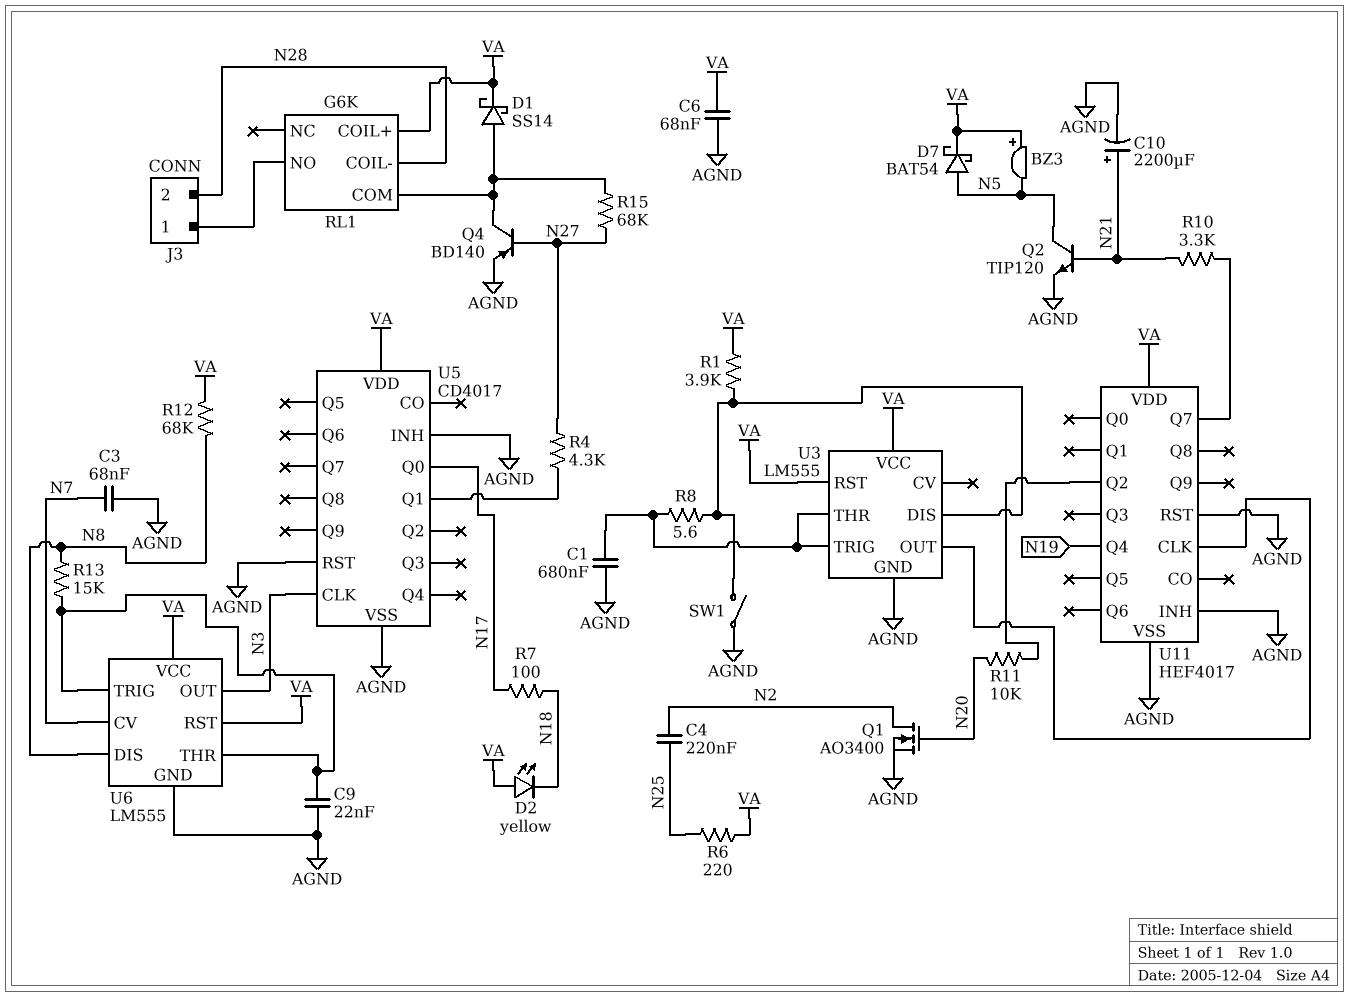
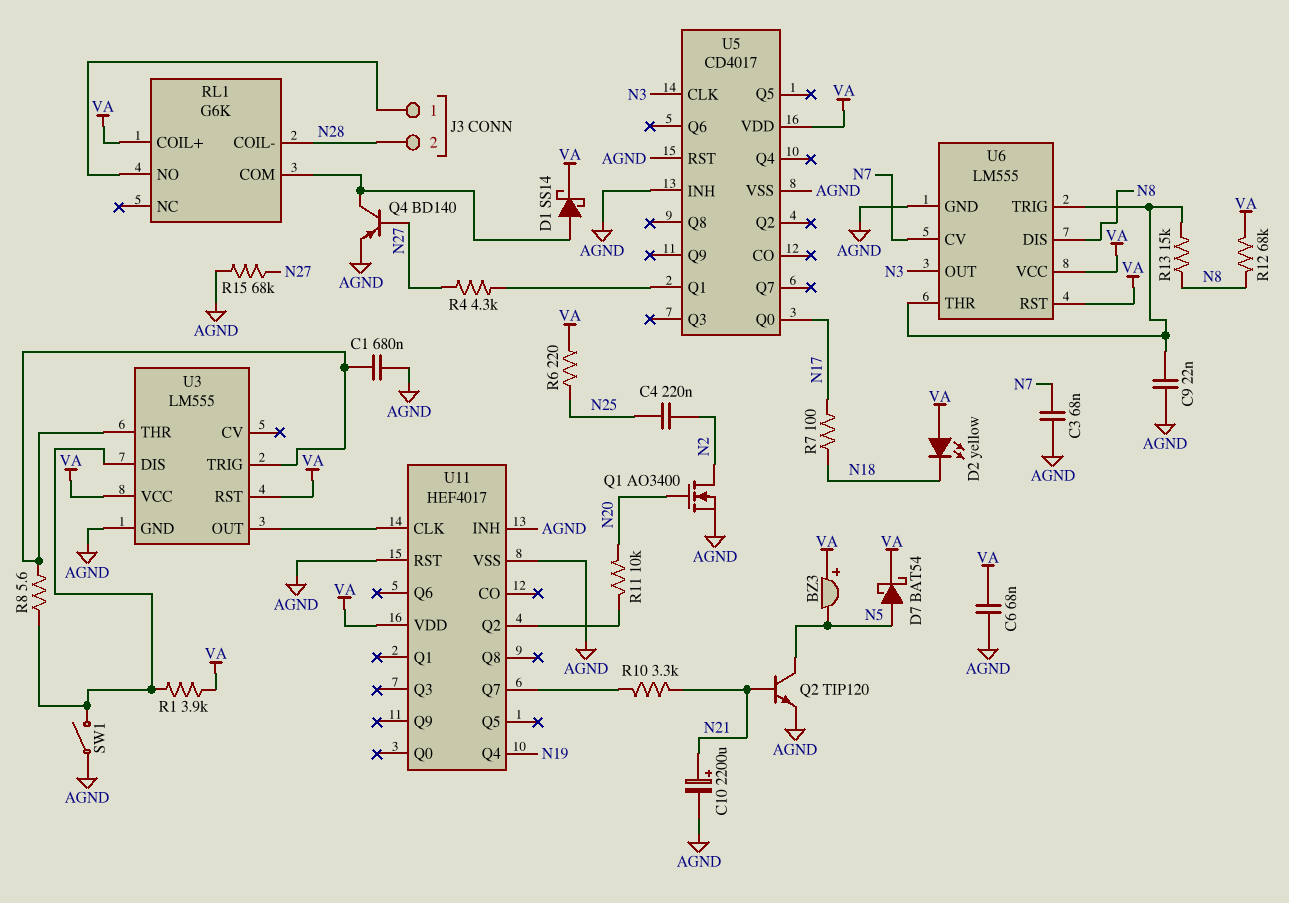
R15: 68k (N27, RL1/COM) -> 68k (AGND, N27)

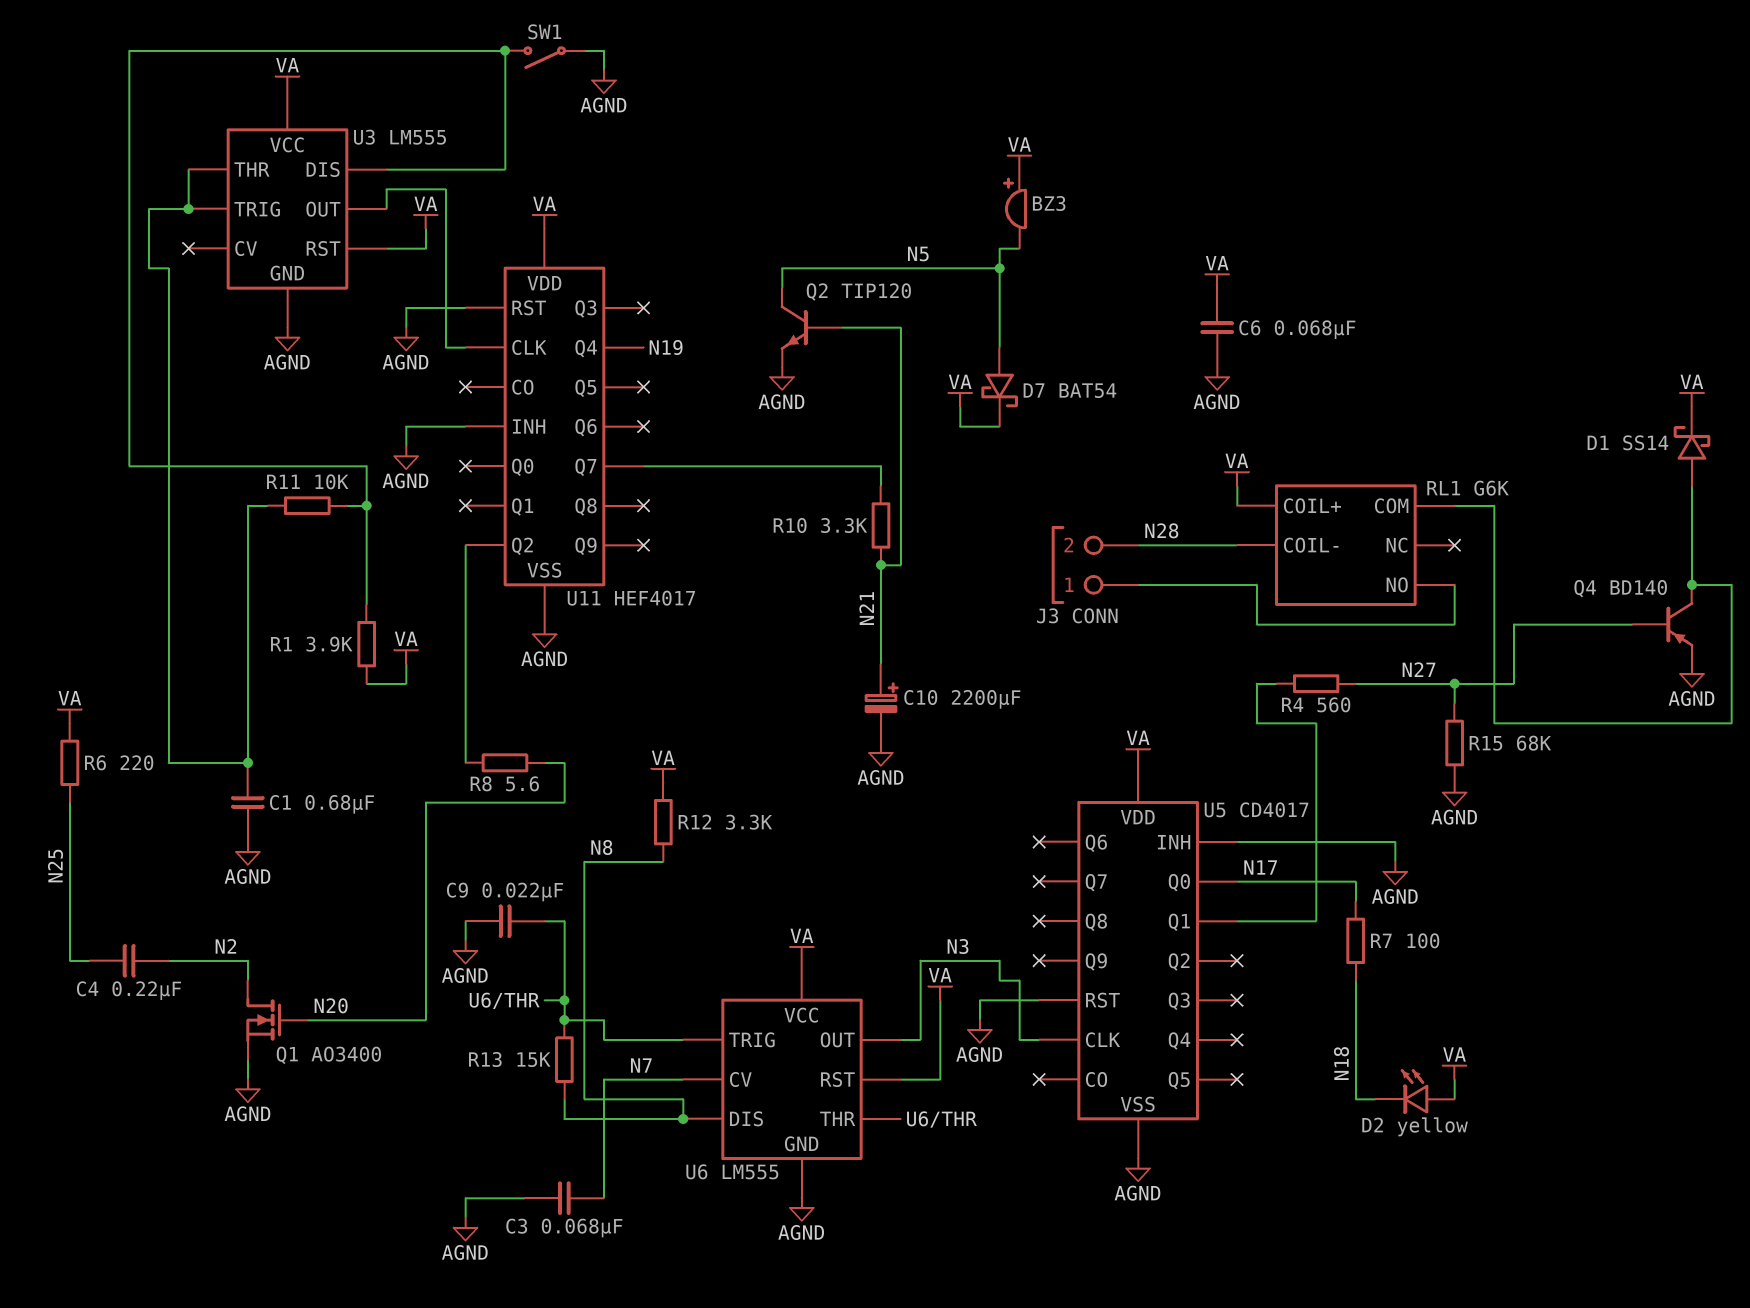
R4: 4.3k (N27, U5/Q1) -> 560 (N27, U5/Q1)
R8: 5.6 (U3/DIS, U3/THR) -> 5.6 (N20, U11/Q2)
R11: 10k (N20, U11/Q2) -> 10k (U3/DIS, U3/THR)
R12: 68k (N8, VA) -> 3.3k (N8, VA)

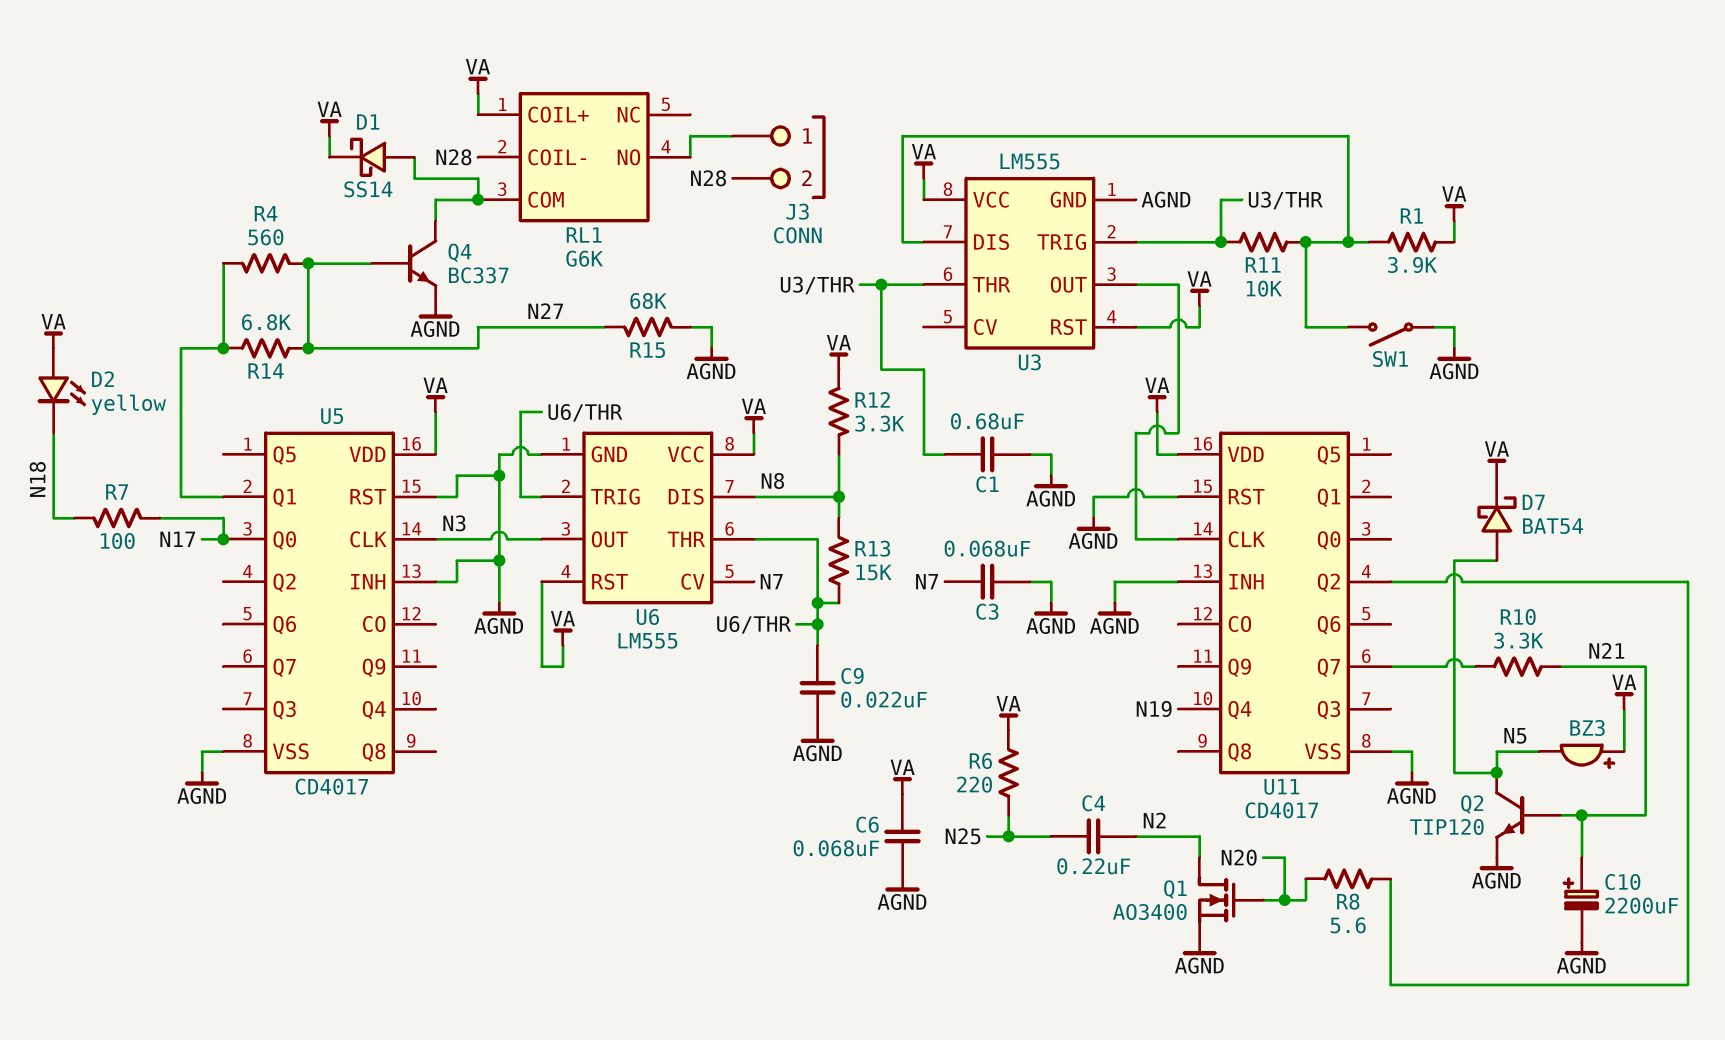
Q4: PNP BD140 (B N27, C RL1/COM, E AGND) -> NPN BC337 (B N27, C RL1/COM, E AGND)
R14: none -> 6.8k (N27, U5/Q1)
U11: HEF4017 -> CD4017

